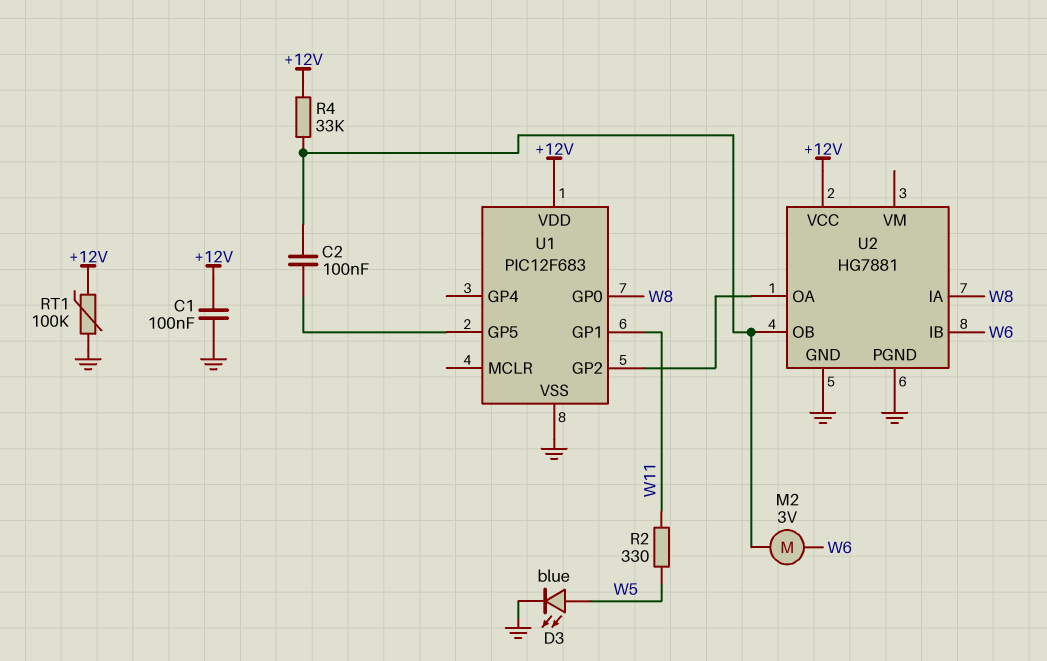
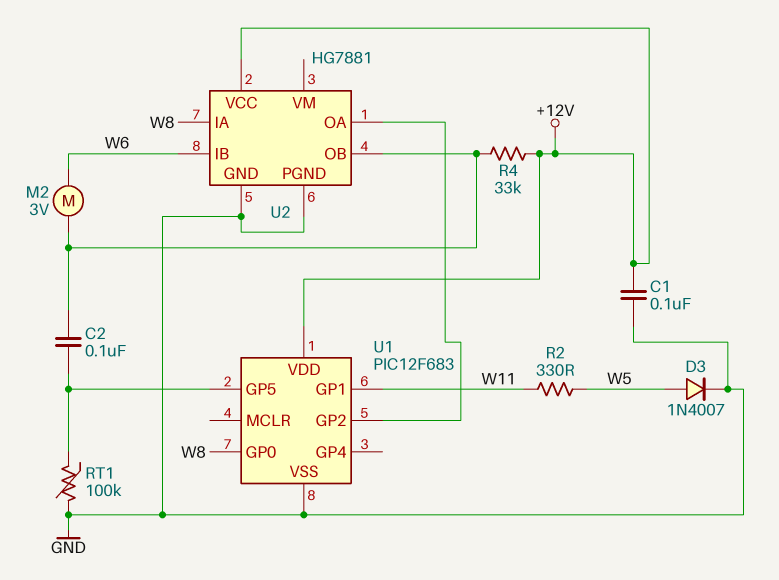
D3: LED blue (A W5, K GND) -> diode 1N4007 (A W5, K GND)
RT1: 100k (+12V, GND) -> 100k (GND, U1/GP5)

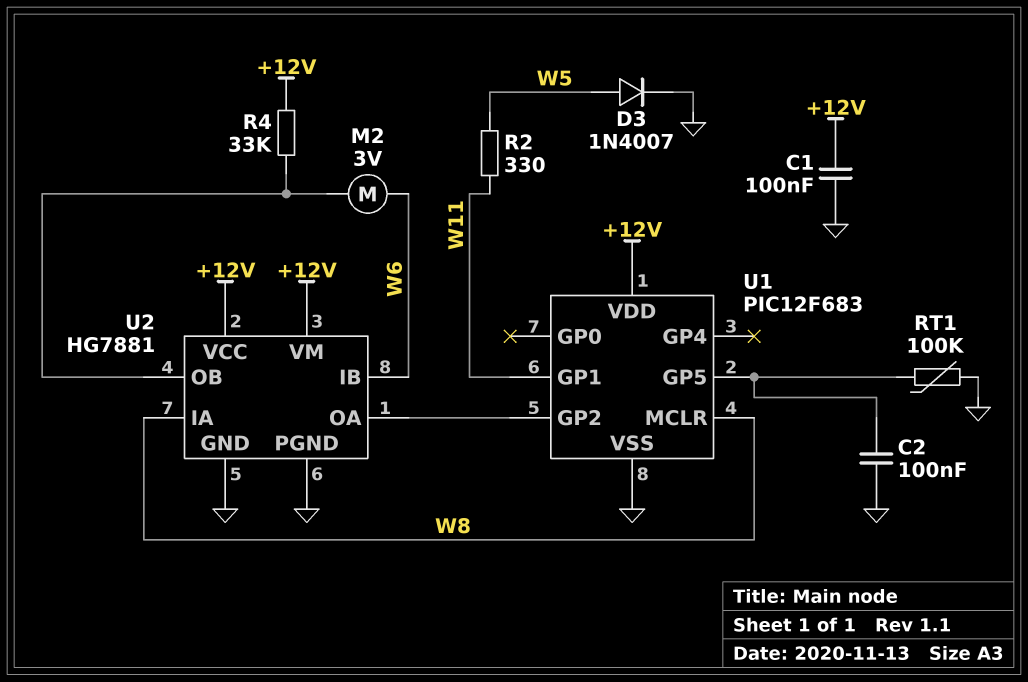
C2: 100nF (U1/GP5, U2/OB) -> 100nF (GND, U1/GP5)
U1 pin GP0: W8 -> none
U1 pin MCLR: none -> W8
U2 pin VM: none -> +12V

